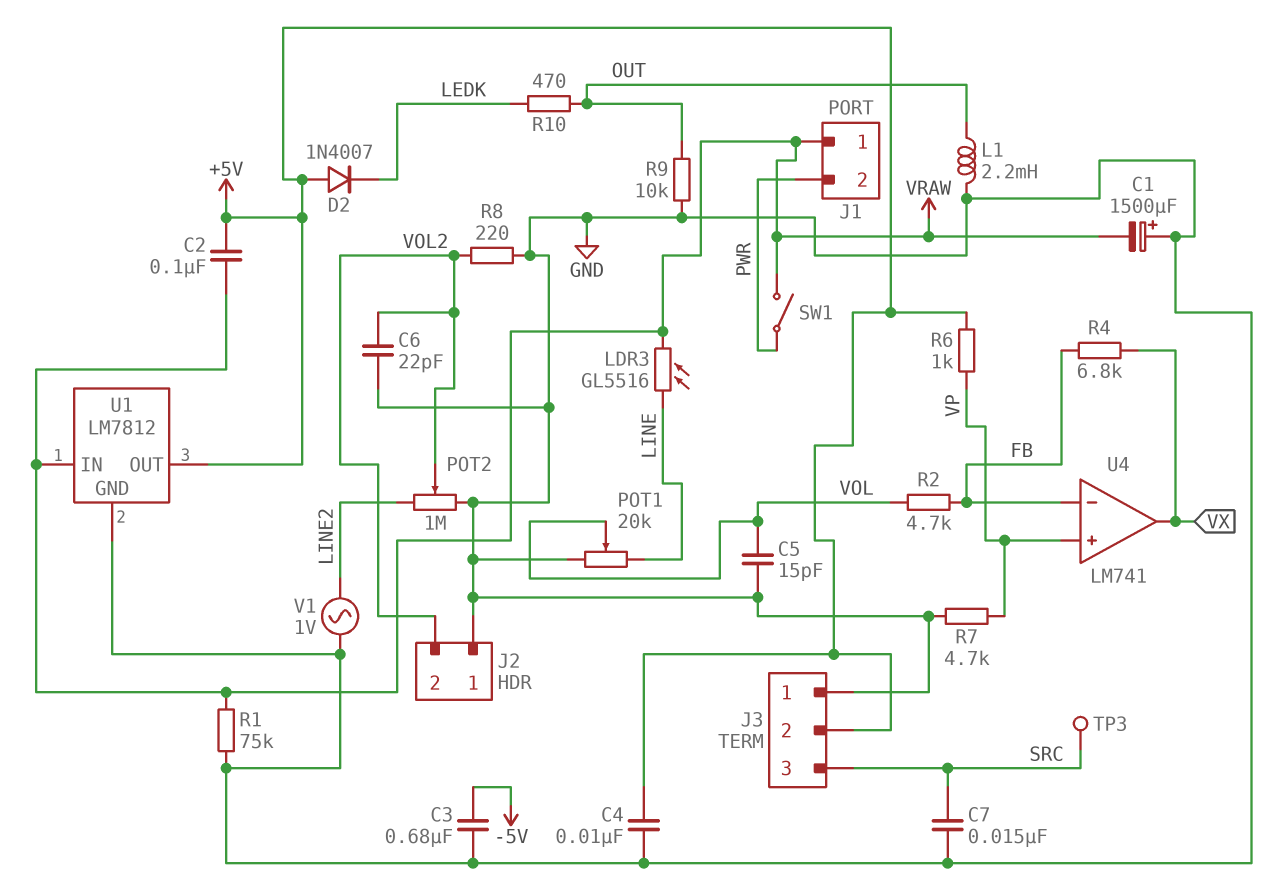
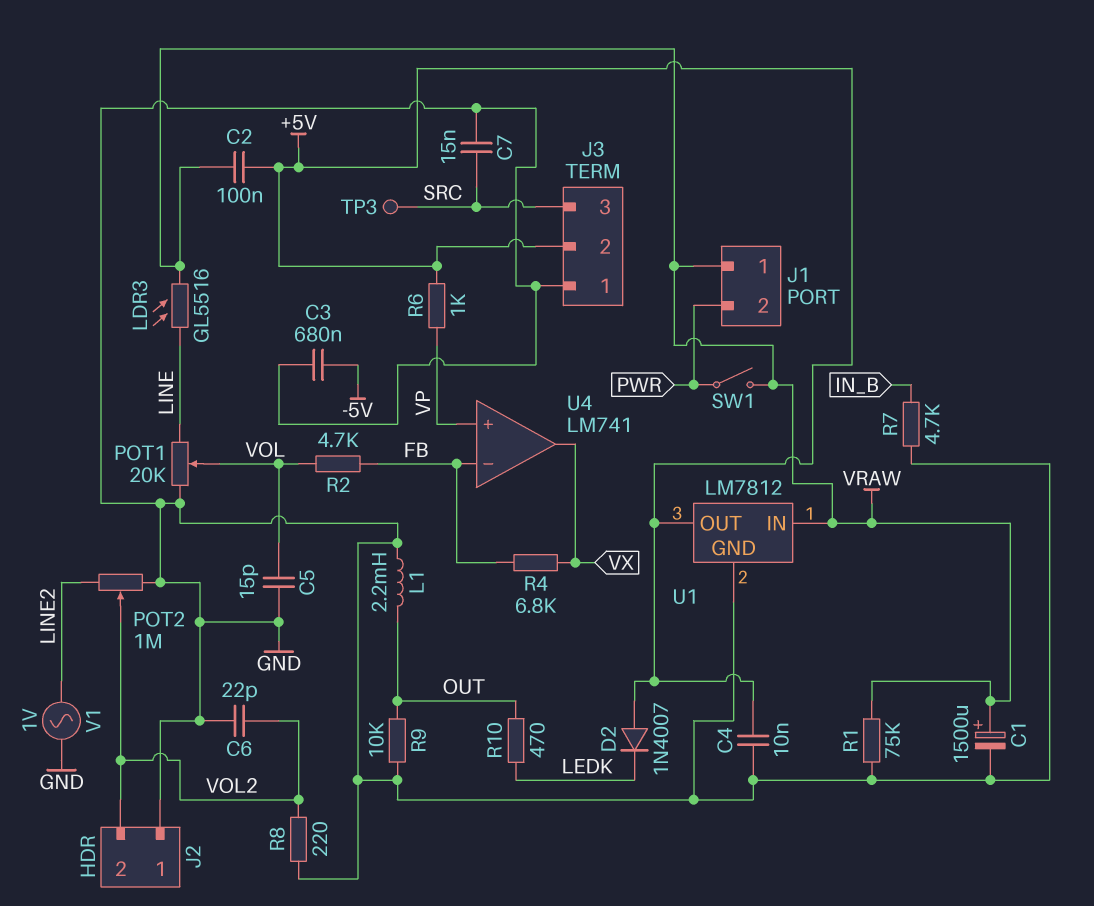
C1: 1500uF (plus GND, minus VRAW) -> 1500uF (plus VRAW, minus GND)
R7: 4.7k (GND, VP) -> 4.7k (GND, IN_B)

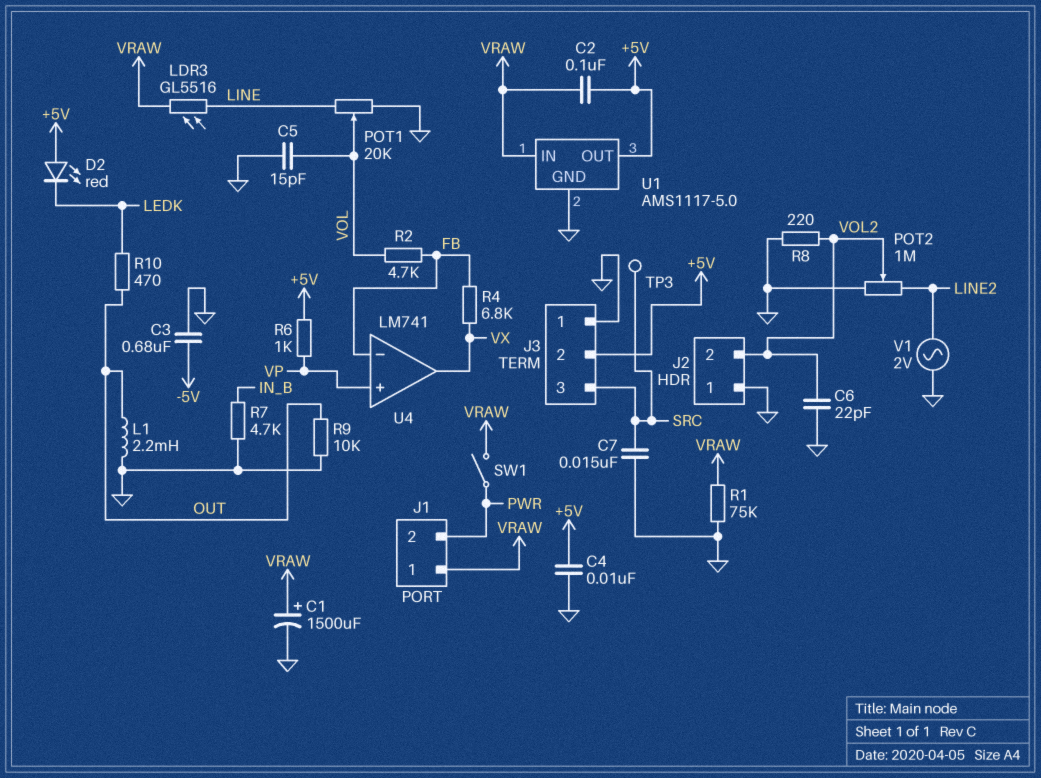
D2: diode 1N4007 (A +5V, K LEDK) -> LED red (A +5V, K LEDK)
U1: LM7812 -> AMS1117-5.0
V1: AC 1V (GND, LINE2) -> AC 2V (GND, LINE2)

